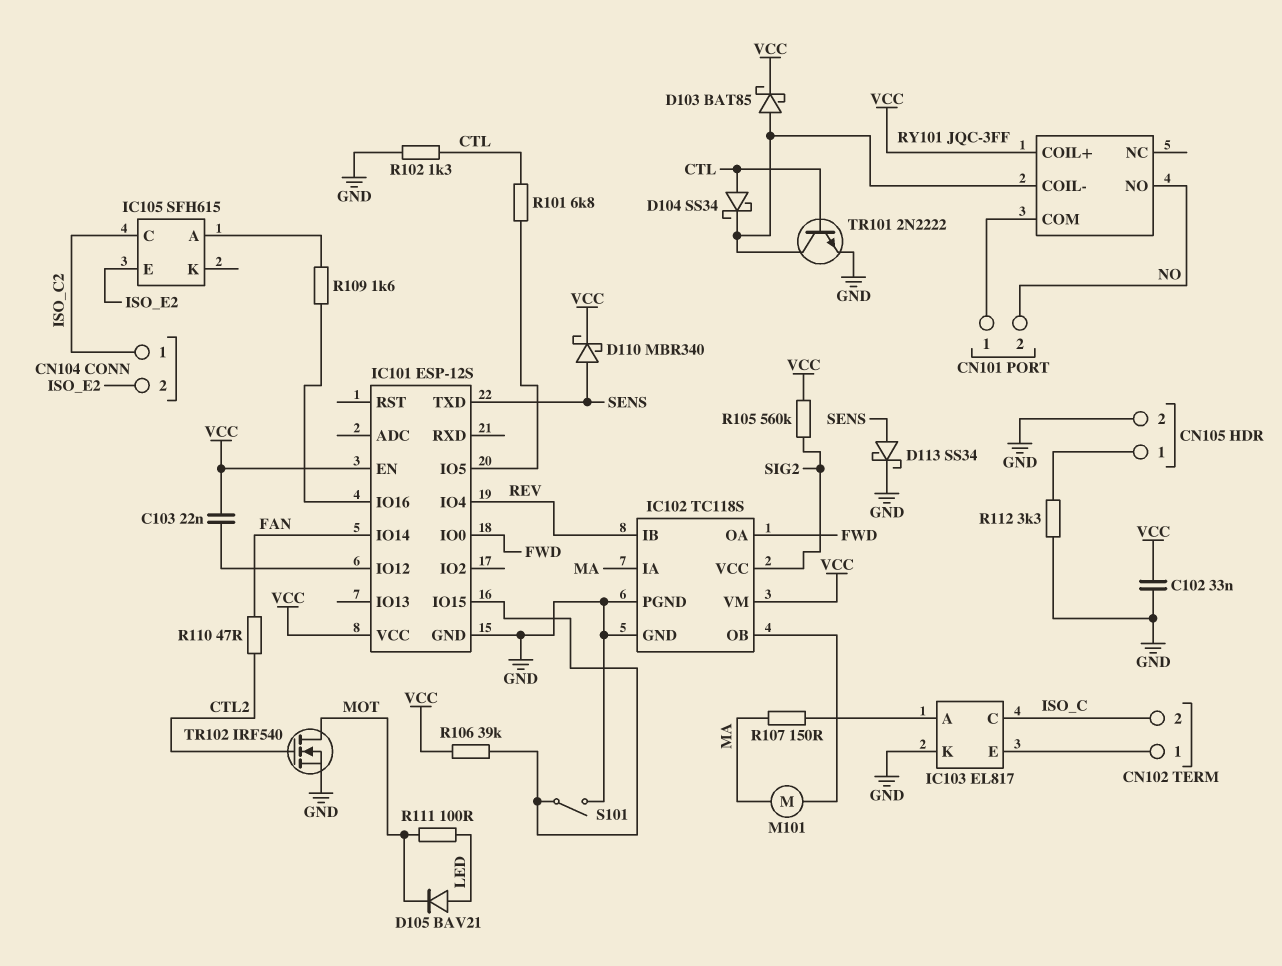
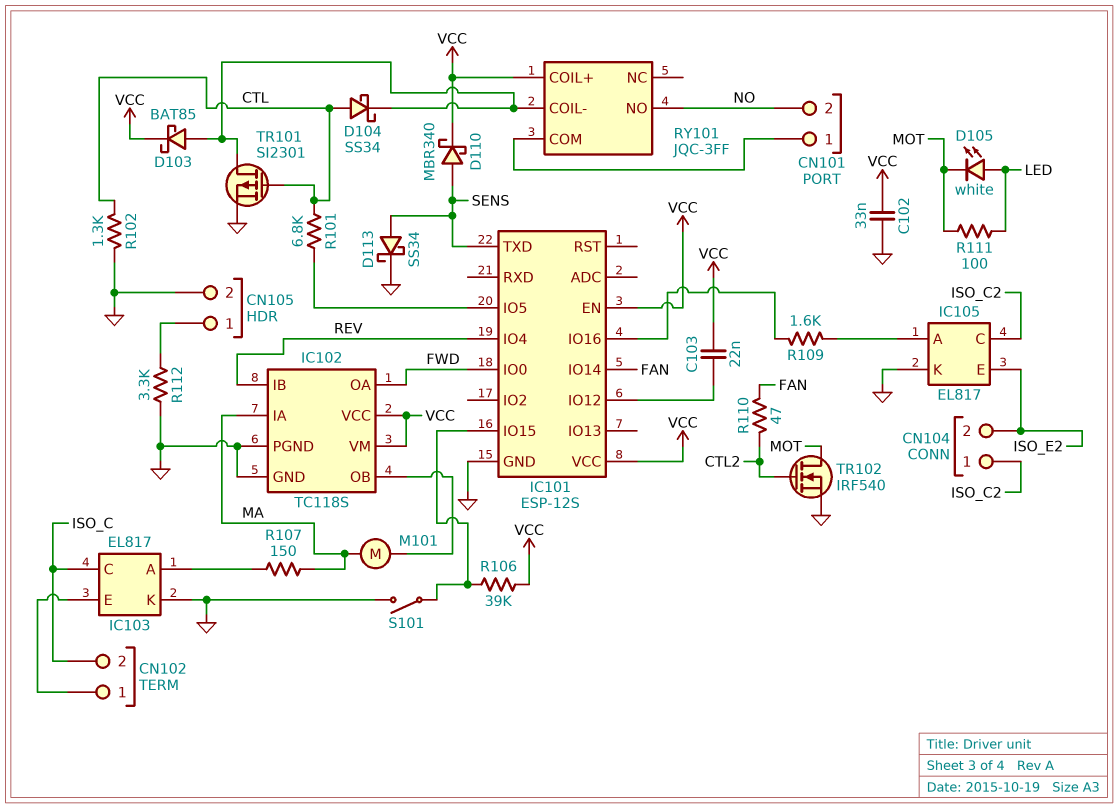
D105: diode BAV21 (A LED, K MOT) -> LED white (A LED, K MOT)
IC102 pin VCC: SIG2 -> VCC
IC105: SFH615 -> EL817
IC105 pin K: none -> GND
R105: 560k (SIG2, VCC) -> none
TR101: NPN 2N2222 (B CTL, C RY101/COIL-, E GND) -> PMOS SI2301 (G CTL, D RY101/COIL-, S GND)

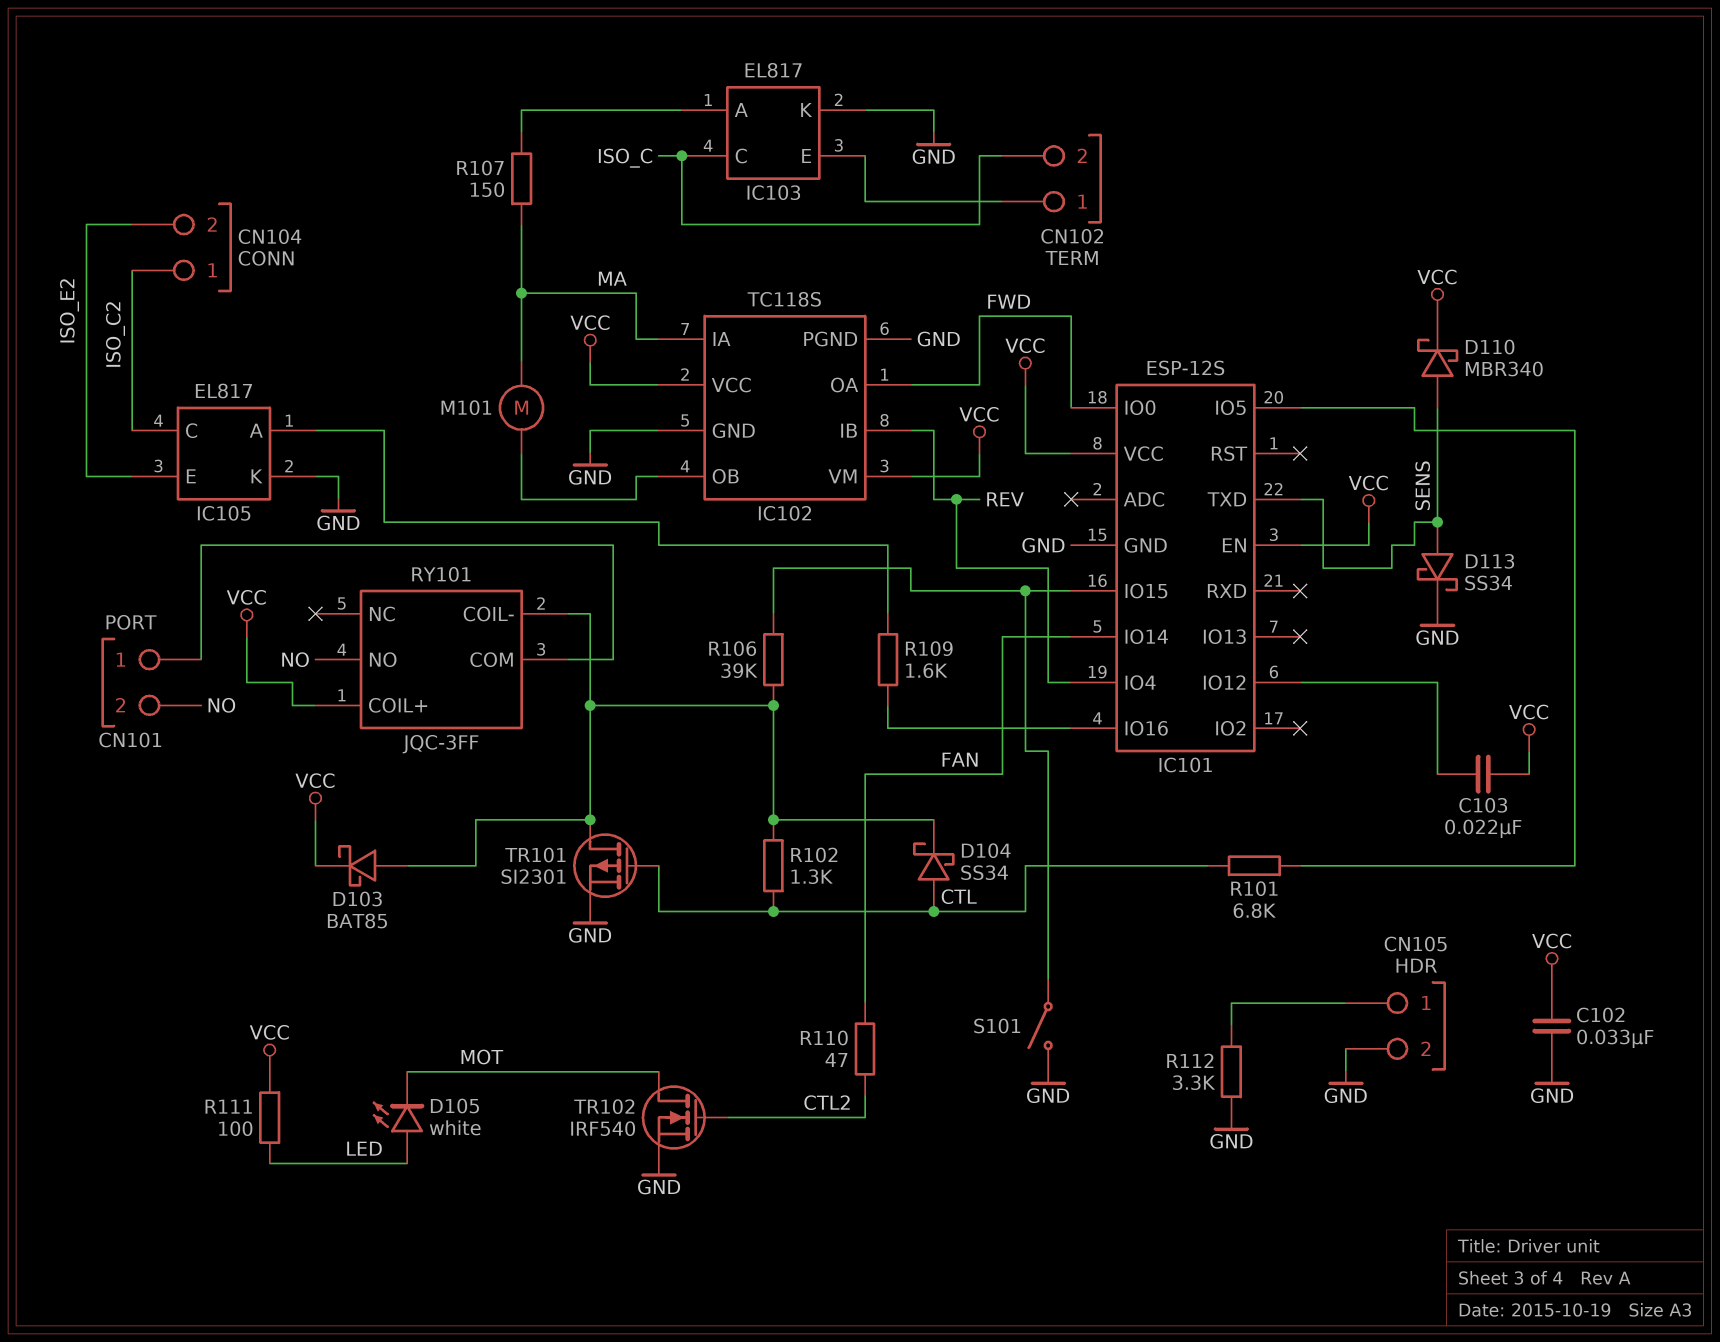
R102: 1.3k (CTL, GND) -> 1.3k (CTL, RY101/COIL-)
R106: 39k (IC101/IO15, VCC) -> 39k (IC101/IO15, RY101/COIL-)
R111: 100 (LED, MOT) -> 100 (LED, VCC)

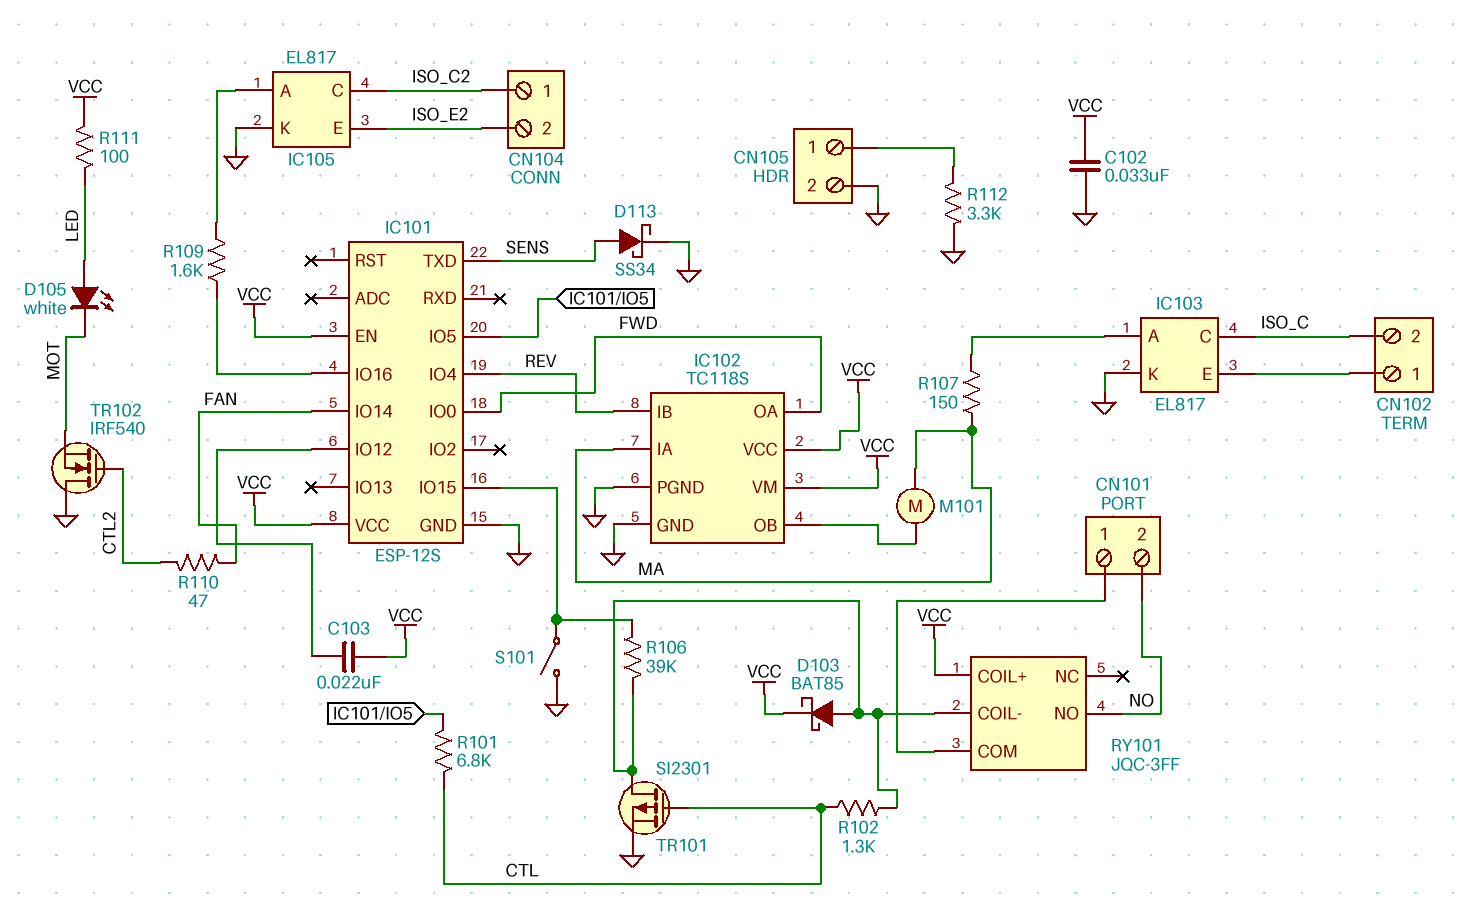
D104: schottky SS34 (A CTL, K RY101/COIL-) -> none
D110: schottky MBR340 (A SENS, K VCC) -> none
TR102: NMOS IRF540 (G CTL2, D MOT, S GND) -> NMOS IRF540 (G CTL2, D GND, S MOT)

